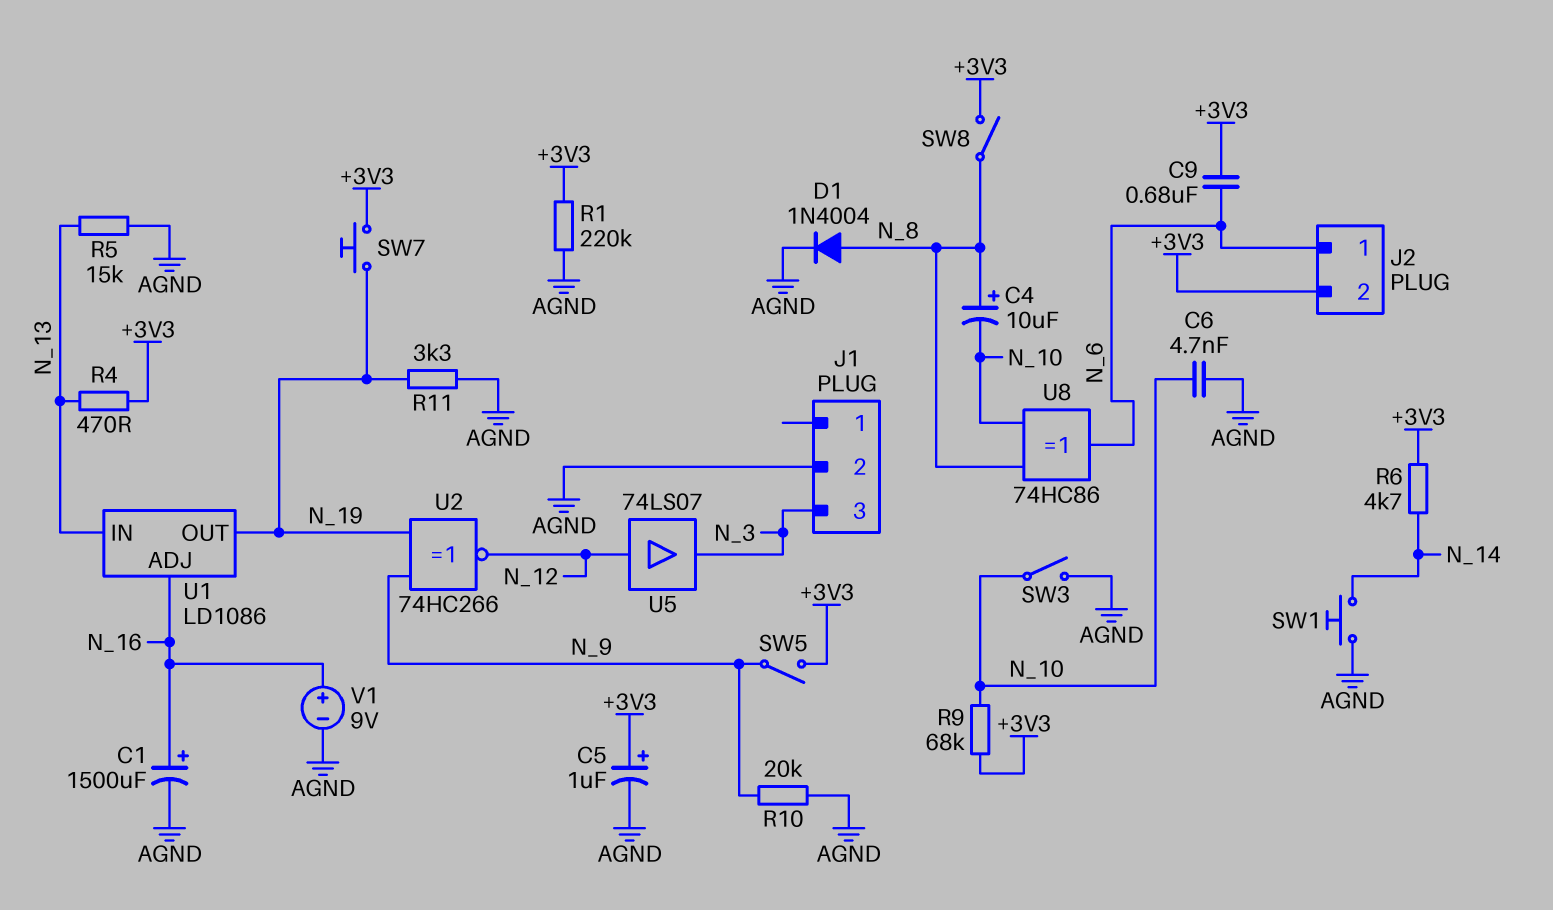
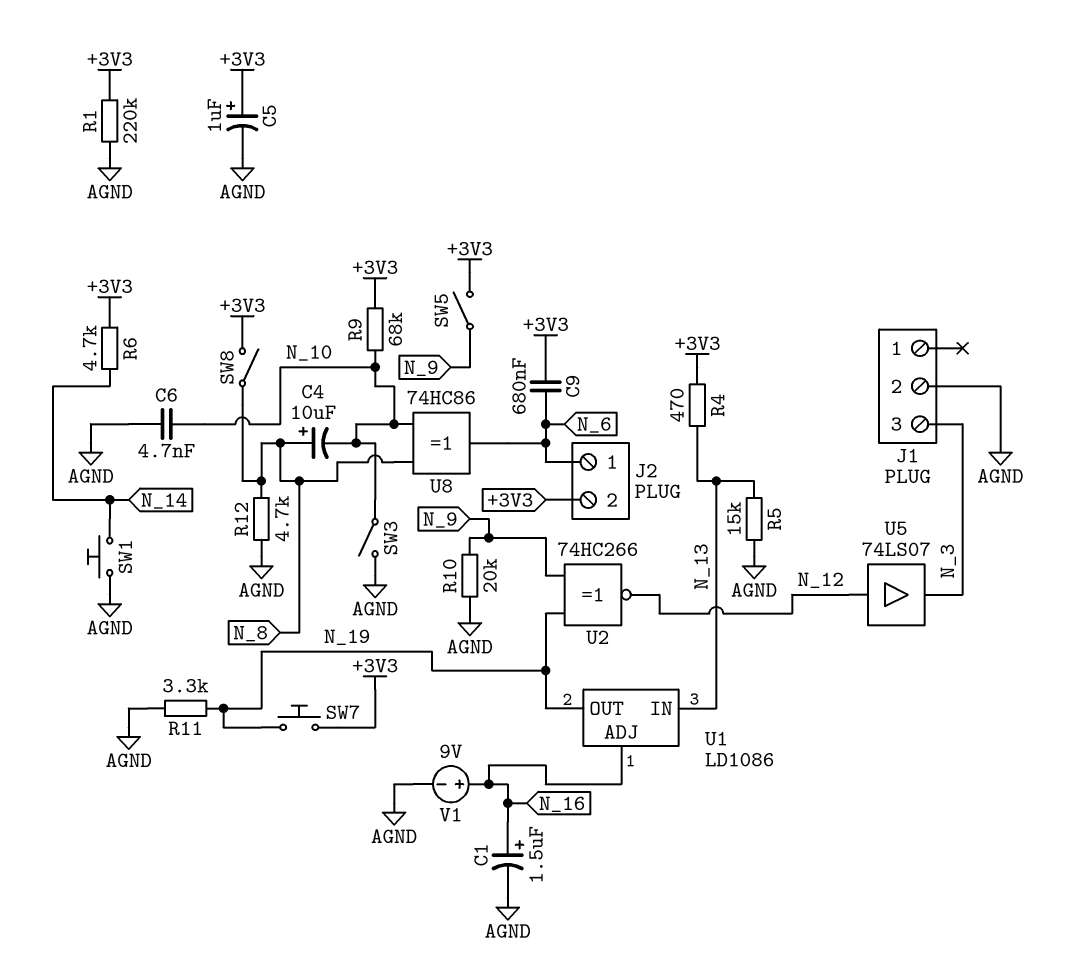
C1: 1500uF (plus N_16, minus AGND) -> 1.5uF (plus N_16, minus AGND)
D1: diode 1N4004 (A N_8, K AGND) -> none
R12: none -> 4.7k (AGND, N_8)

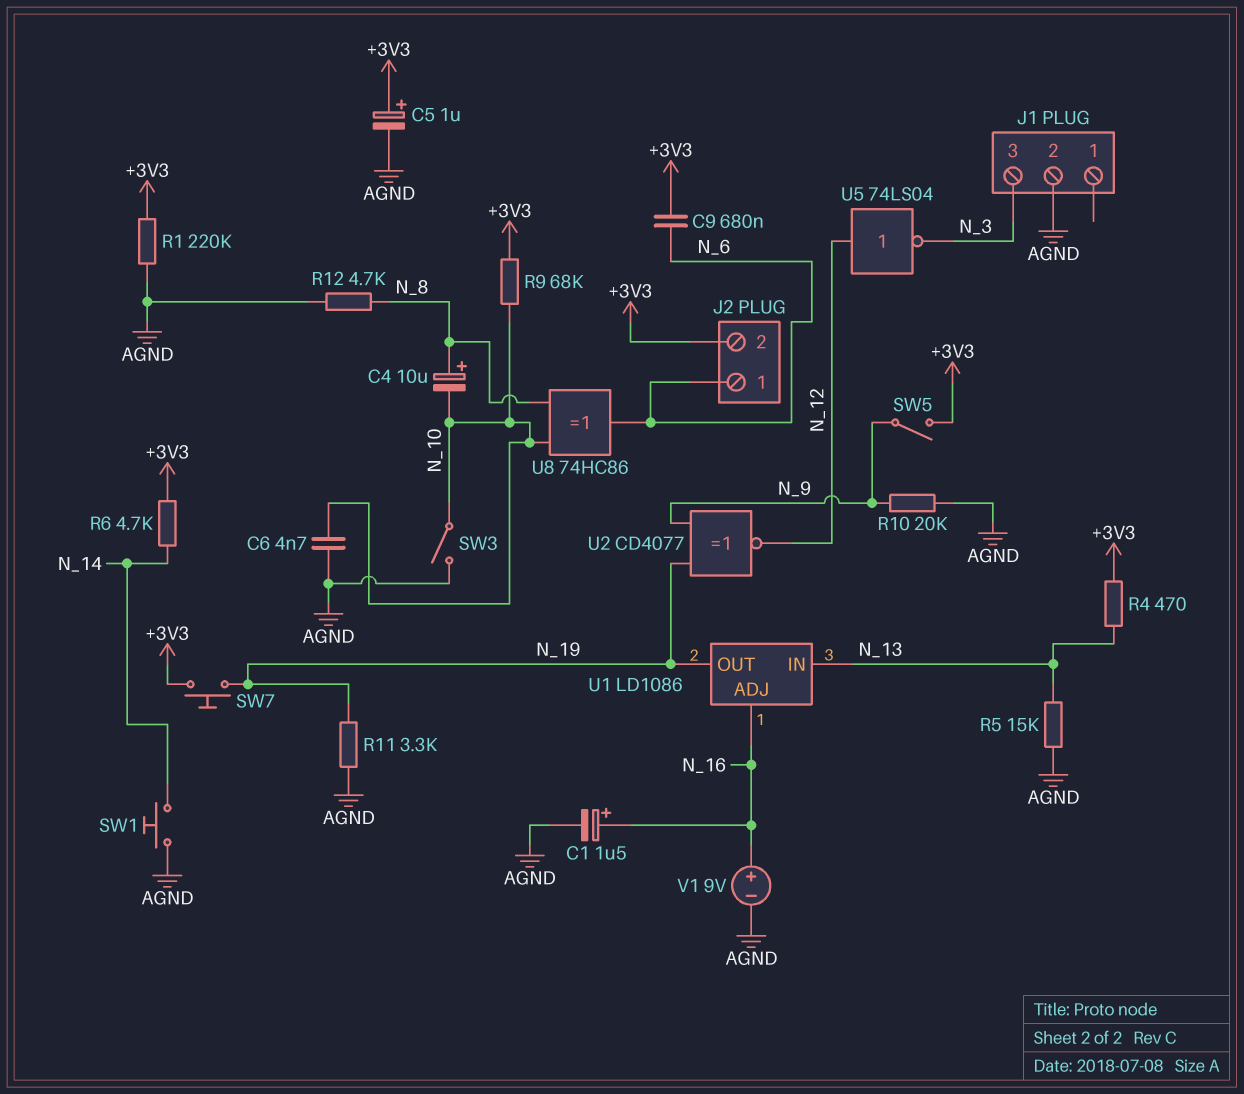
SW8: switch (+3V3, N_8) -> none
U2: XNOR 74HC266 (in N_9, in N_19, out N_12) -> XNOR CD4077 (in N_9, in N_19, out N_12)
U5: buffer 74LS07 (in N_12, out N_3) -> NOT 74LS04 (in N_12, out N_3)

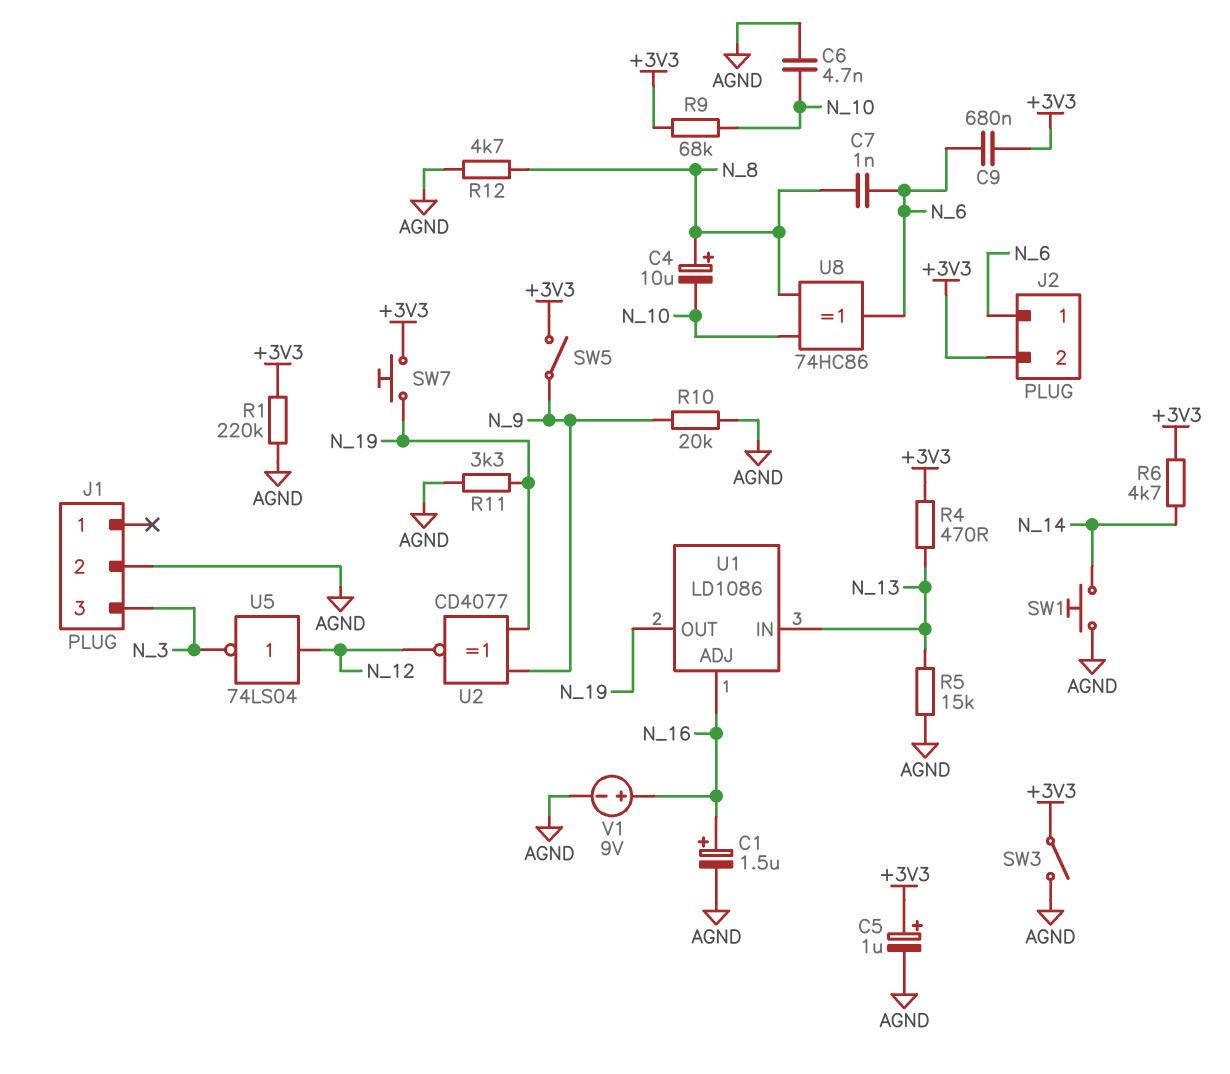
C7: none -> 1nF (N_6, N_8)
SW3: switch (AGND, N_10) -> switch (+3V3, AGND)

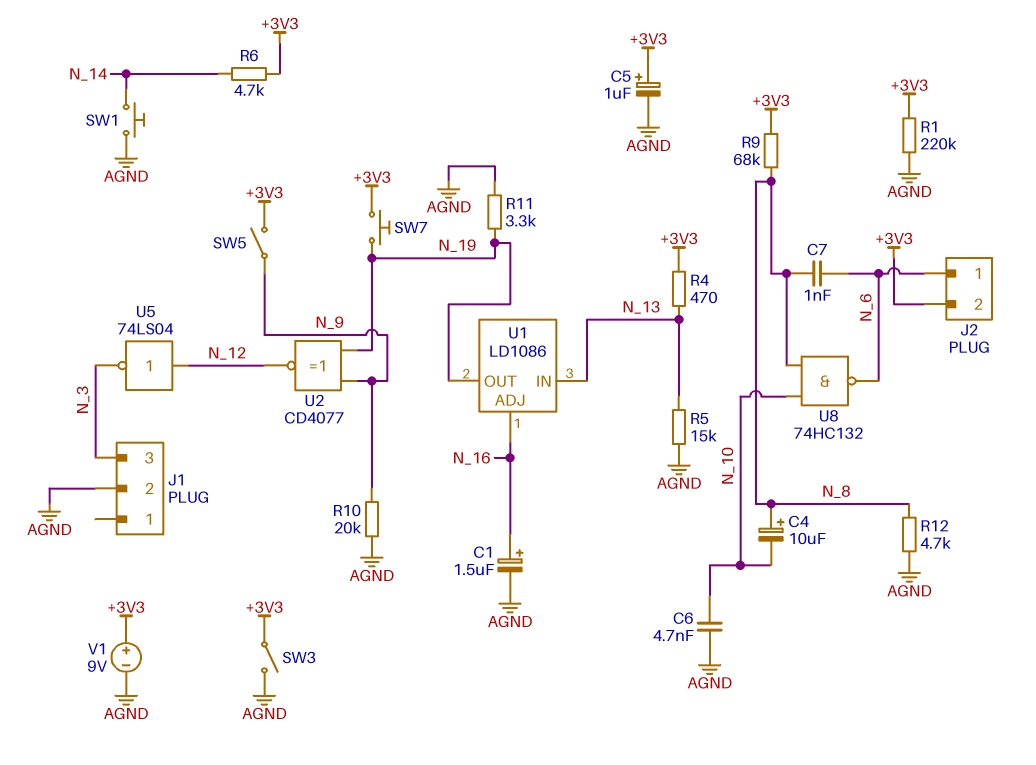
C9: 680nF (+3V3, N_6) -> none
R9: 68k (+3V3, N_10) -> 68k (+3V3, N_8)
U8: XOR 74HC86 (in N_8, in N_10, out N_6) -> NAND 74HC132 (in N_8, in N_10, out N_6)
V1: 9V (plus N_16, minus AGND) -> 9V (plus +3V3, minus AGND)

